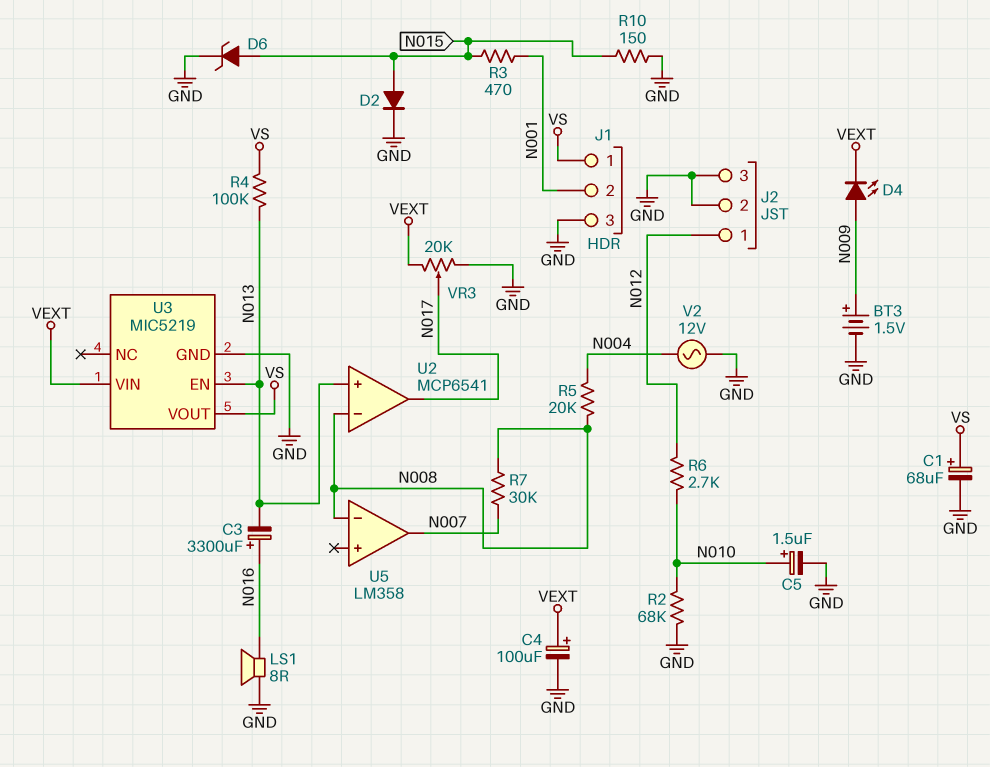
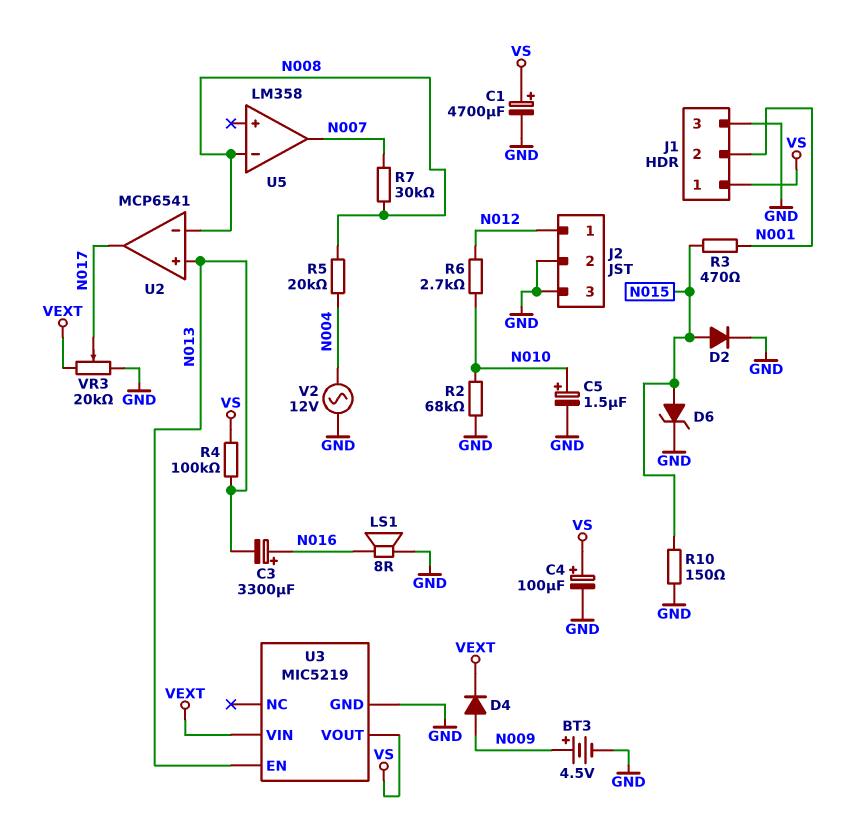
BT3: 1.5V (plus N009, minus GND) -> 4.5V (plus N009, minus GND)
C1: 68uF (plus VS, minus GND) -> 4700uF (plus VS, minus GND)
C4: 100uF (plus VEXT, minus GND) -> 100uF (plus VS, minus GND)
D4: LED (A N009, K VEXT) -> diode (A N009, K VEXT)

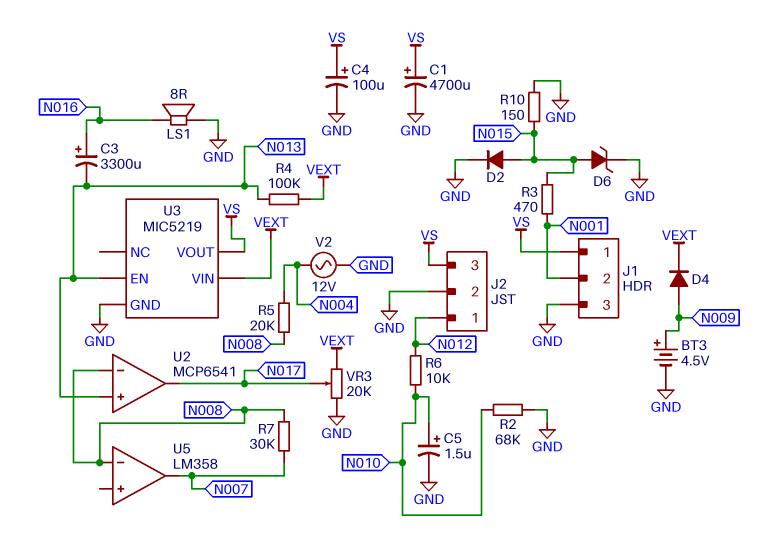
J2 pin 3: GND -> VS
R4: 100k (N013, VS) -> 100k (N013, VEXT)
R6: 2.7k (N010, N012) -> 10k (N010, N012)

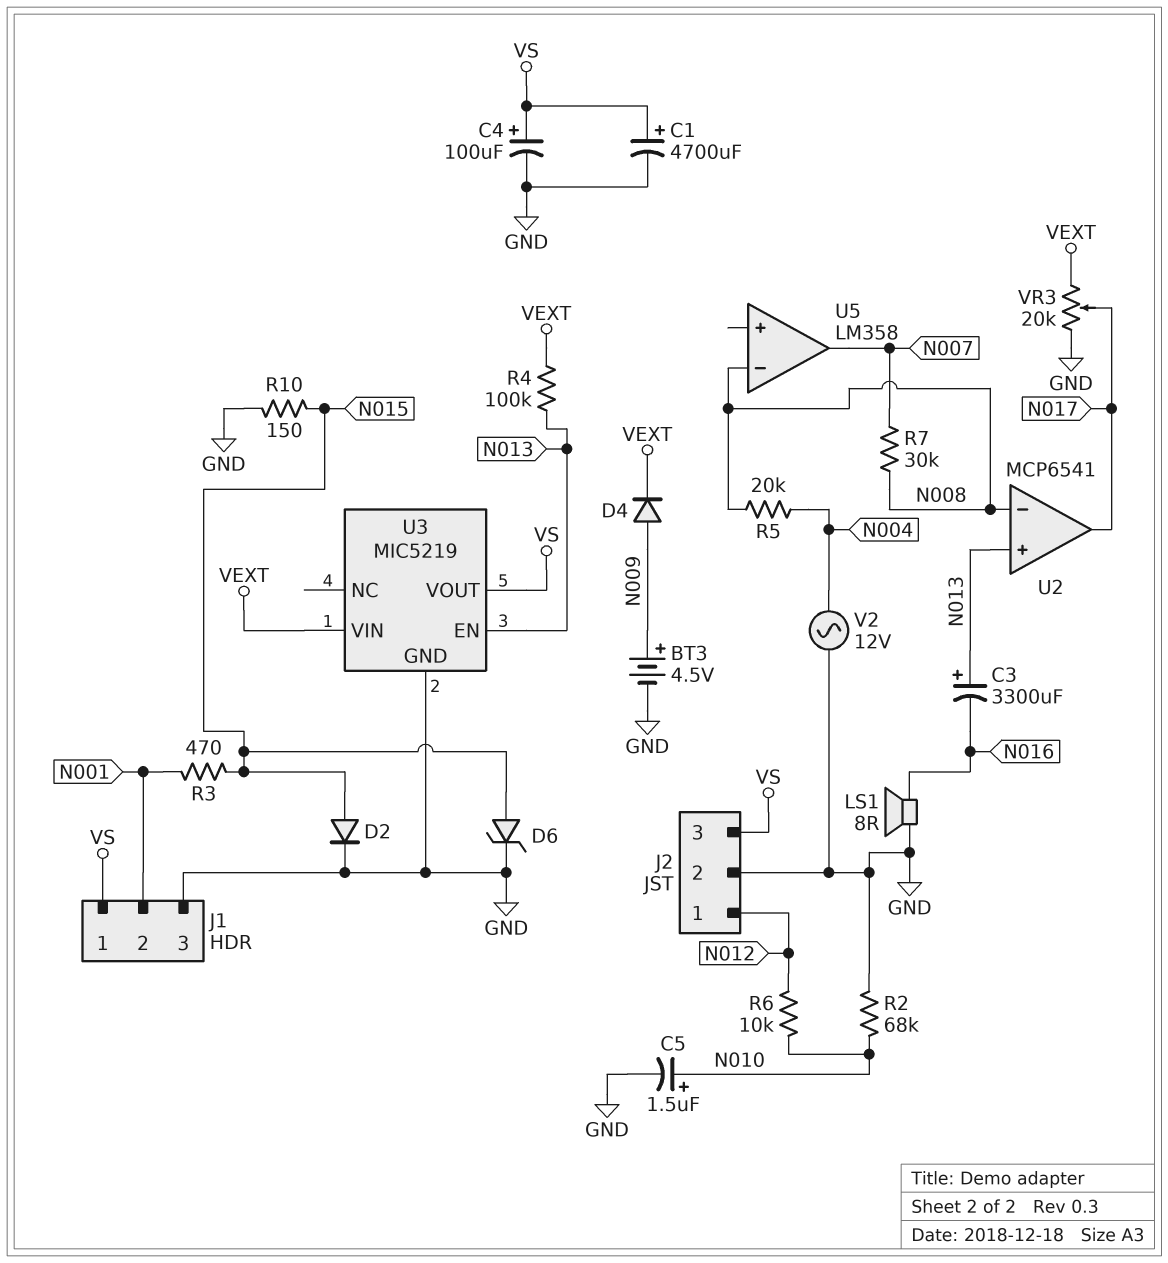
C3: 3300uF (plus N016, minus N013) -> 3300uF (plus N013, minus N016)

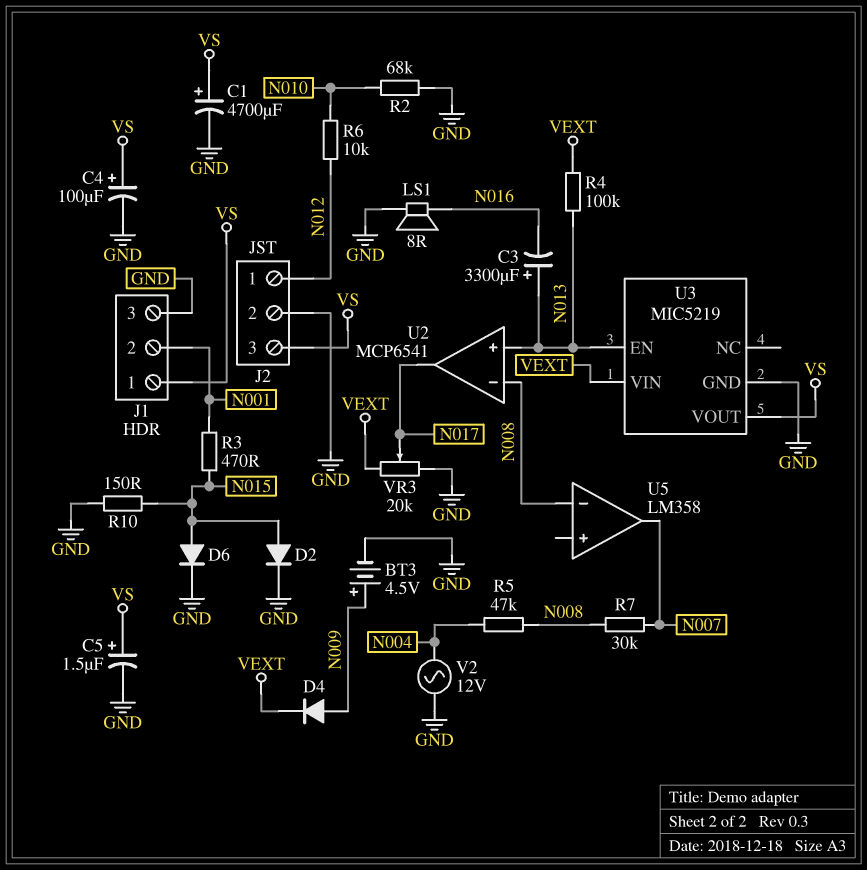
C5: 1.5uF (plus N010, minus GND) -> 1.5uF (plus VS, minus GND)
D6: zener (A N015, K GND) -> diode (A N015, K GND)
R5: 20k (N004, N008) -> 47k (N004, N008)

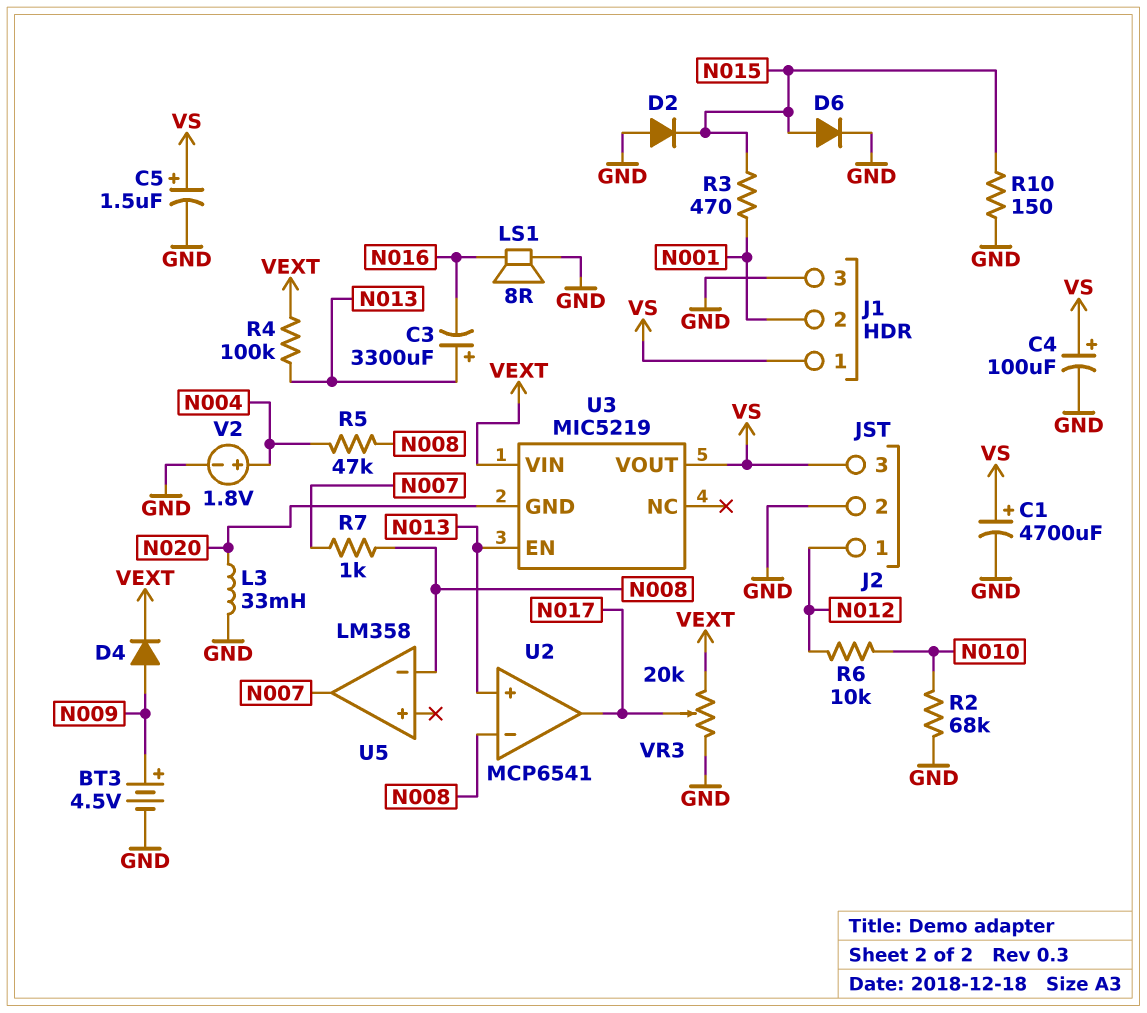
D2: diode (A N015, K GND) -> diode (A GND, K N015)
L3: none -> 33mH (GND, N020)
R7: 30k (N007, N008) -> 1k (N007, N008)
U3 pin GND: GND -> N020
V2: AC 12V (GND, N004) -> 1.8V (plus N004, minus GND)

